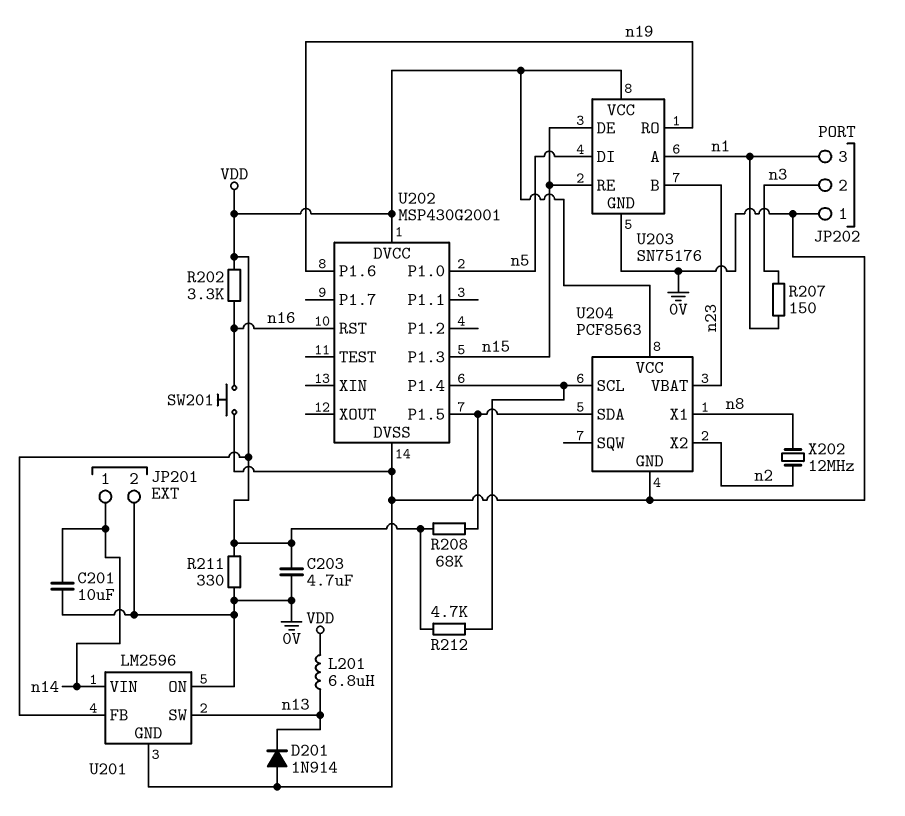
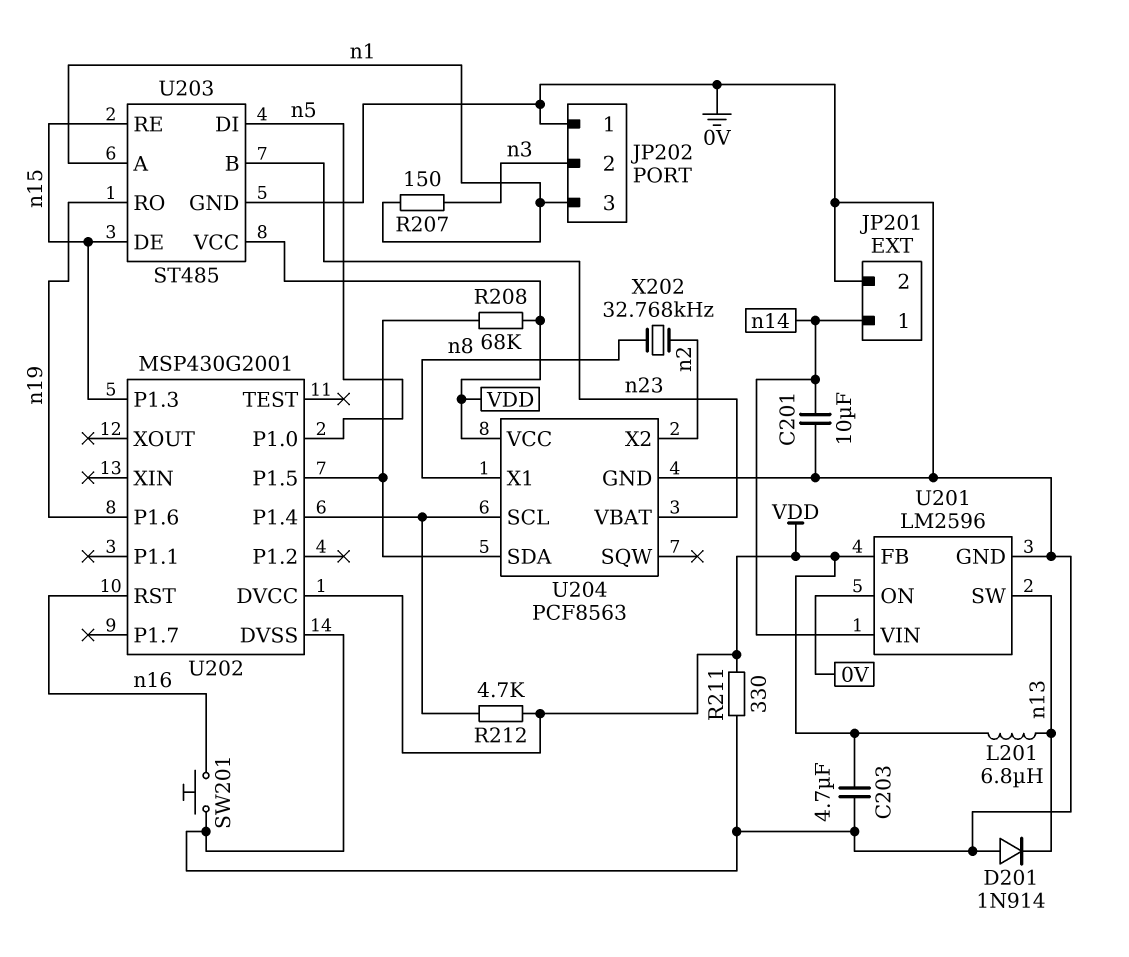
R202: 3.3k (VDD, n16) -> none
U203: SN75176 -> ST485
X202: 12MHz (n2, n8) -> 32.768kHz (n2, n8)

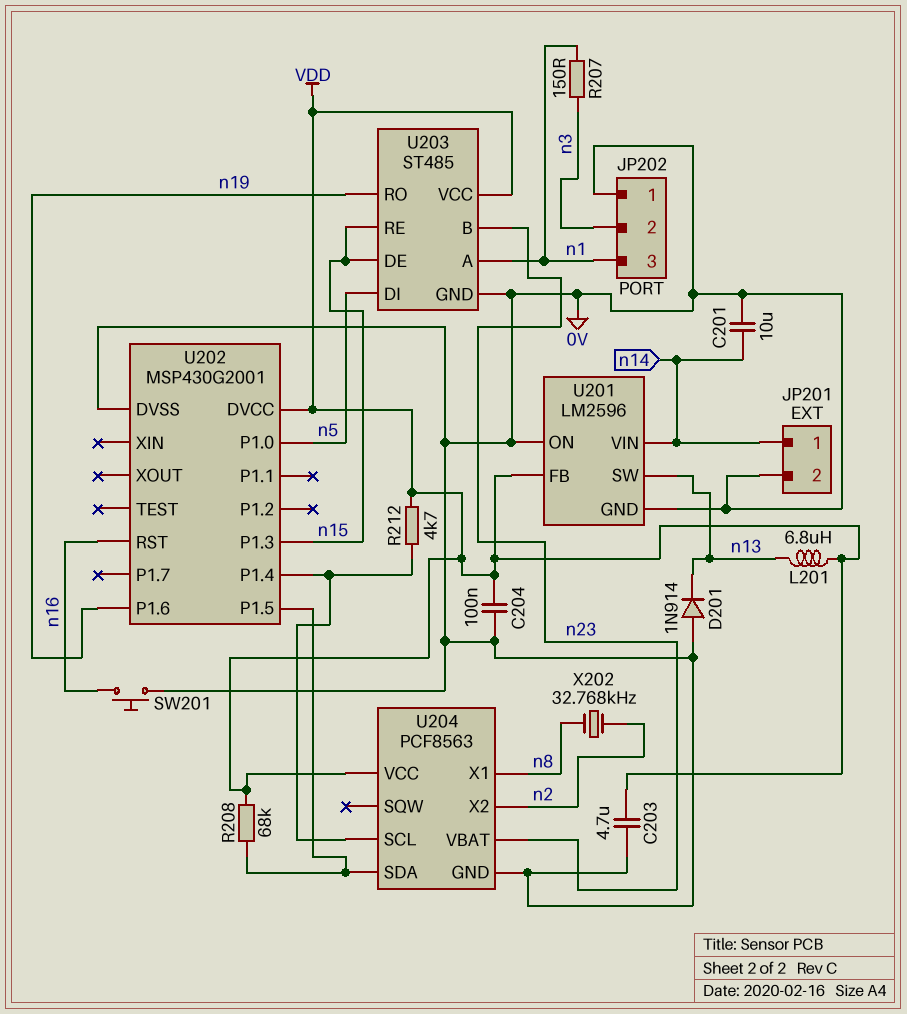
C204: none -> 100nF (0V, VDD)
R211: 330 (0V, VDD) -> none

